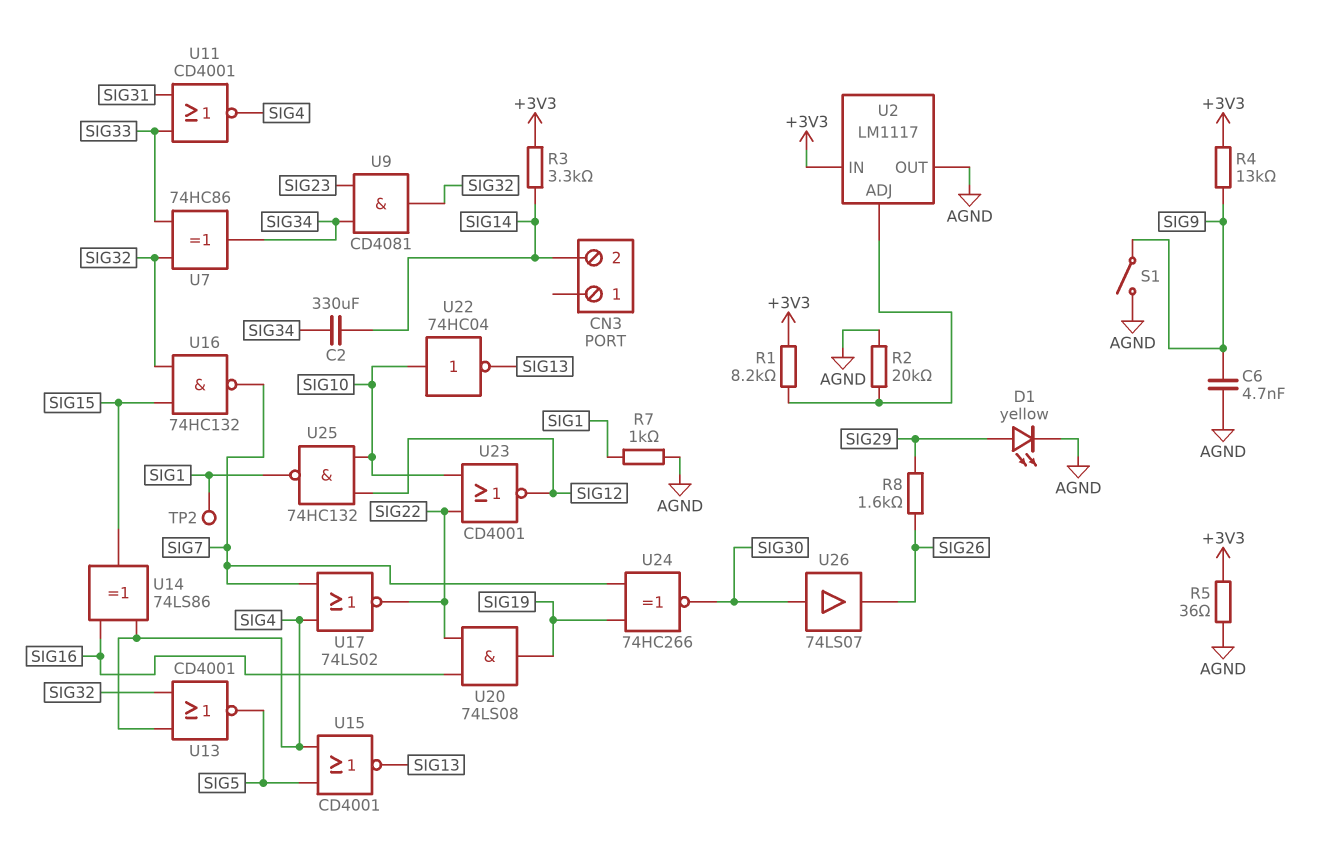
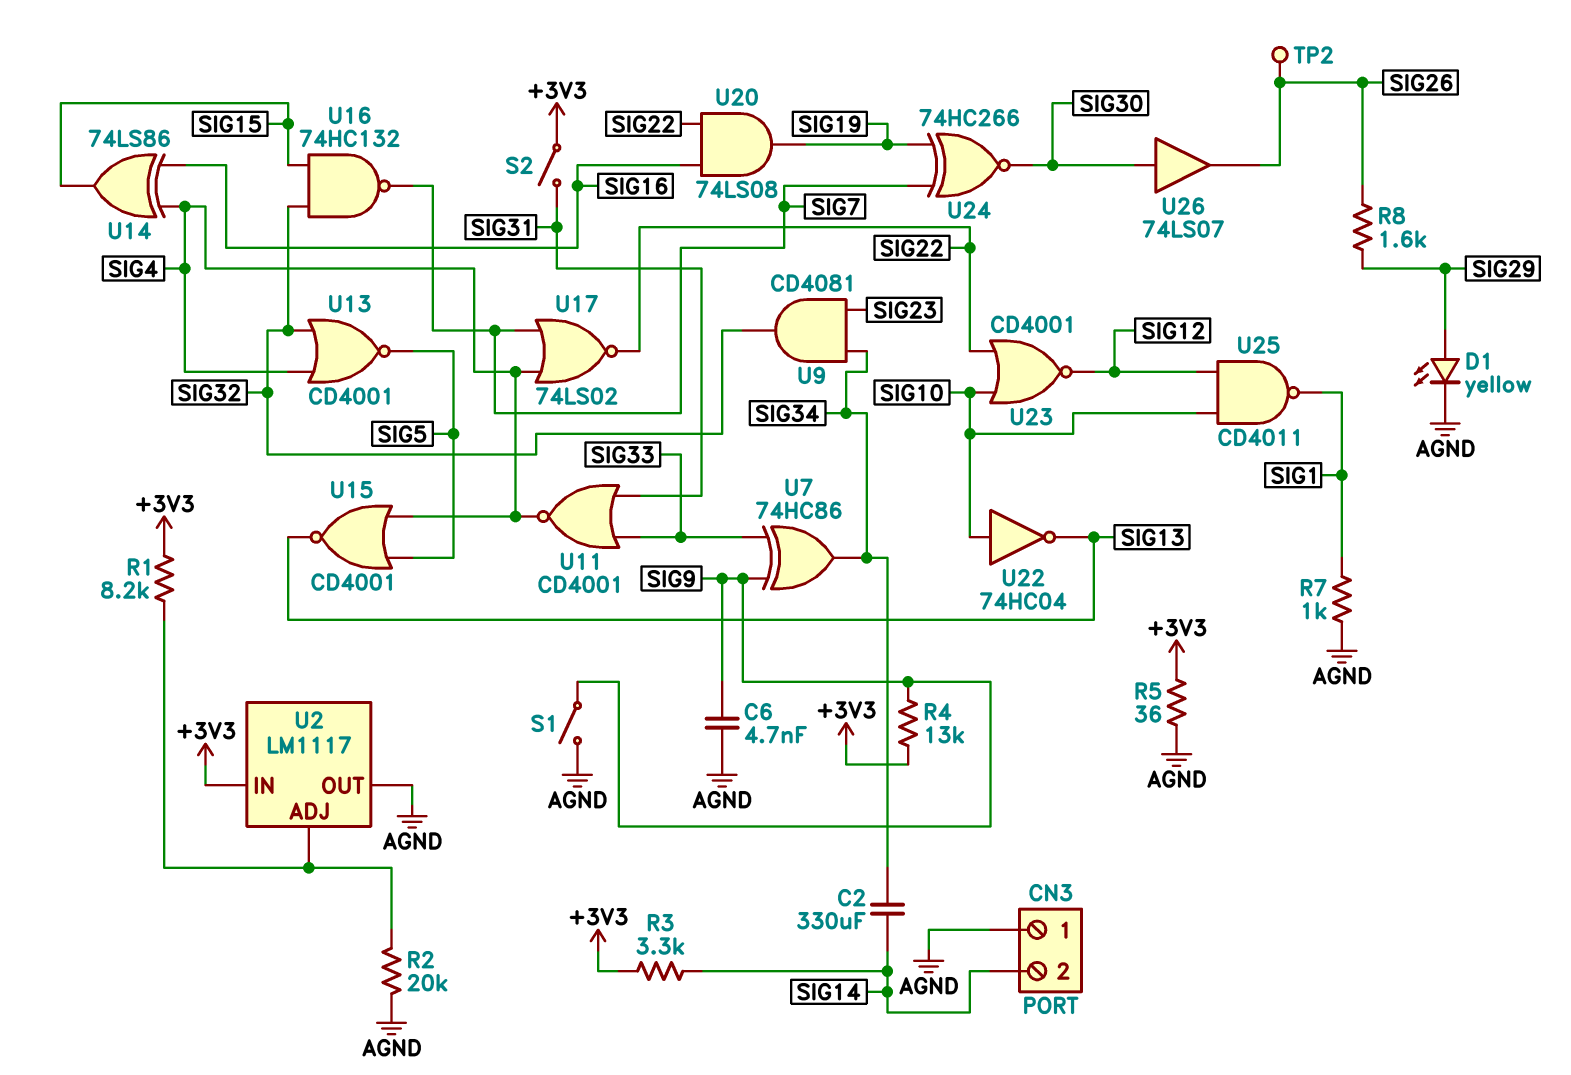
CN3 pin 1: none -> AGND
S2: none -> switch (+3V3, SIG31)
TP2: test point (SIG1) -> test point (SIG26)
U7: XOR 74HC86 (in SIG32, in SIG33, out SIG34) -> XOR 74HC86 (in SIG9, in SIG33, out SIG34)
U25: NAND 74HC132 (in SIG10, in SIG12, out SIG1) -> NAND CD4011 (in SIG10, in SIG12, out SIG1)

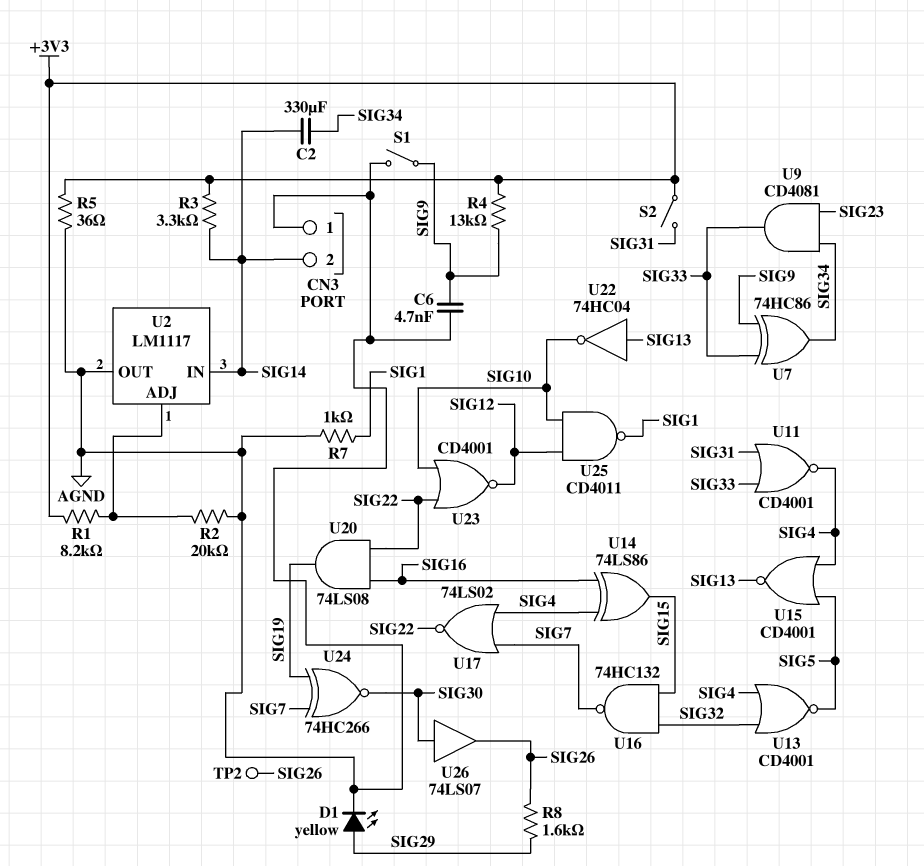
U2 pin IN: +3V3 -> SIG14
U9: AND CD4081 (in SIG23, in SIG34, out SIG32) -> AND CD4081 (in SIG23, in SIG34, out SIG33)
U22: NOT 74HC04 (in SIG10, out SIG13) -> NOT 74HC04 (in SIG13, out SIG10)

